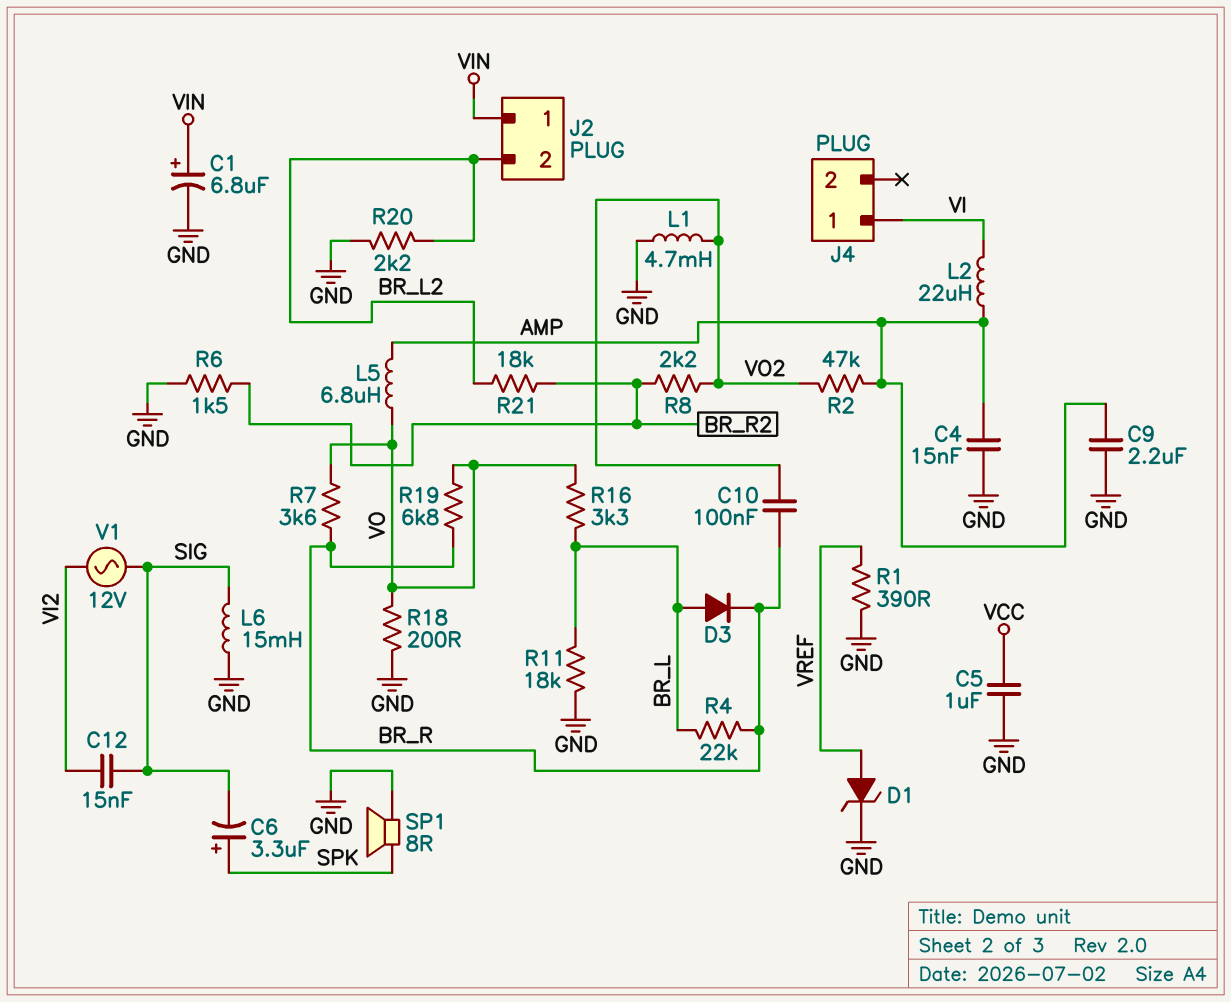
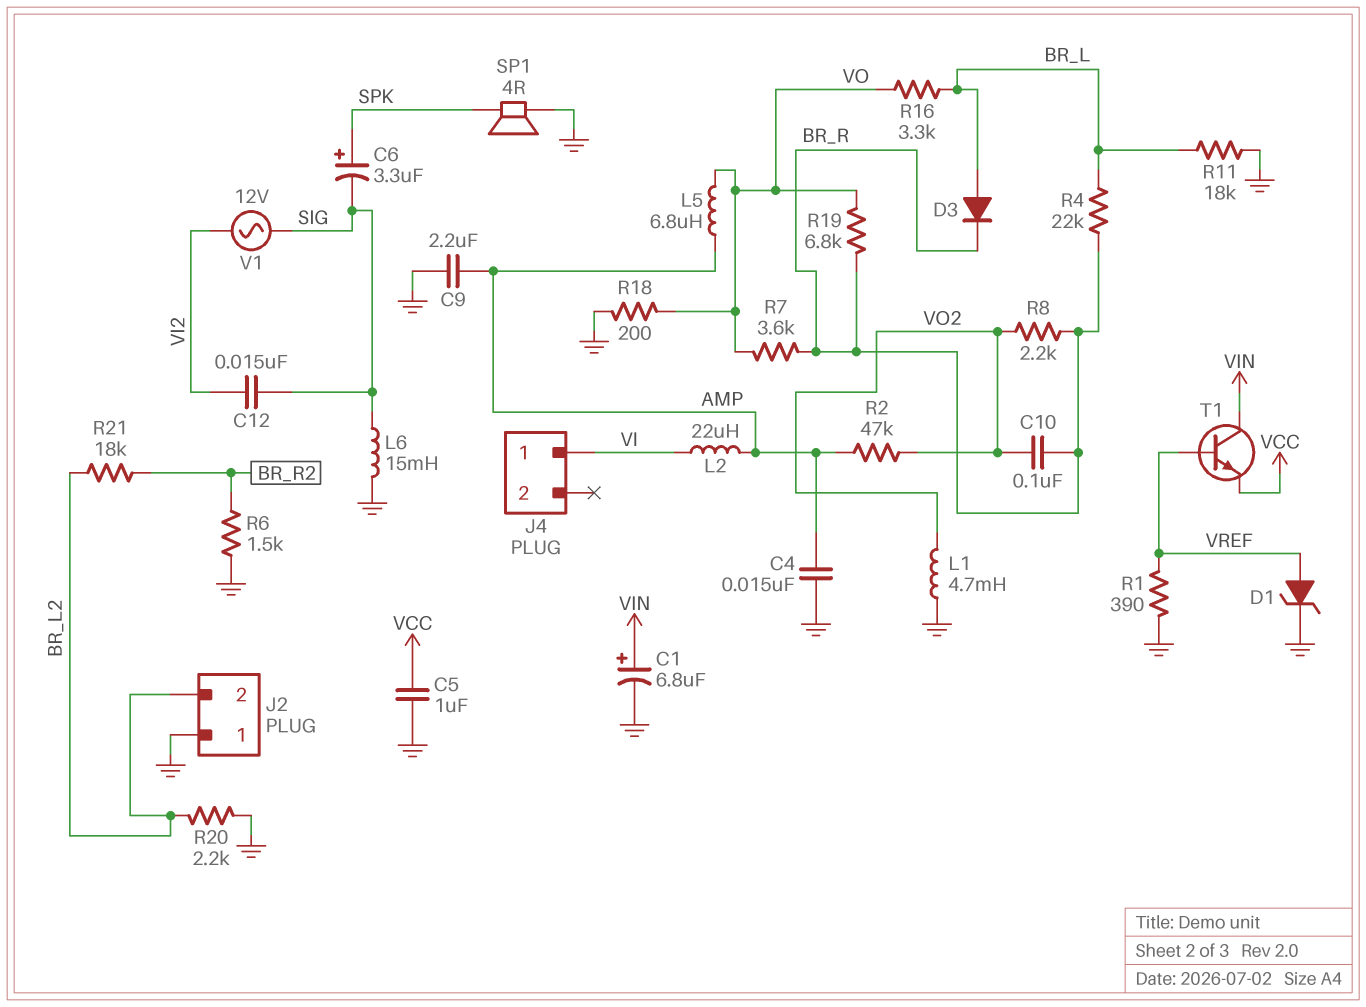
J2 pin 1: VIN -> GND
R8: 2.2k (BR_R2, VO2) -> 2.2k (BR_R, VO2)
SP1: speaker 8R (GND, SPK) -> speaker 4R (GND, SPK)
T1: none -> NPN (B VREF, C VIN, E VCC)

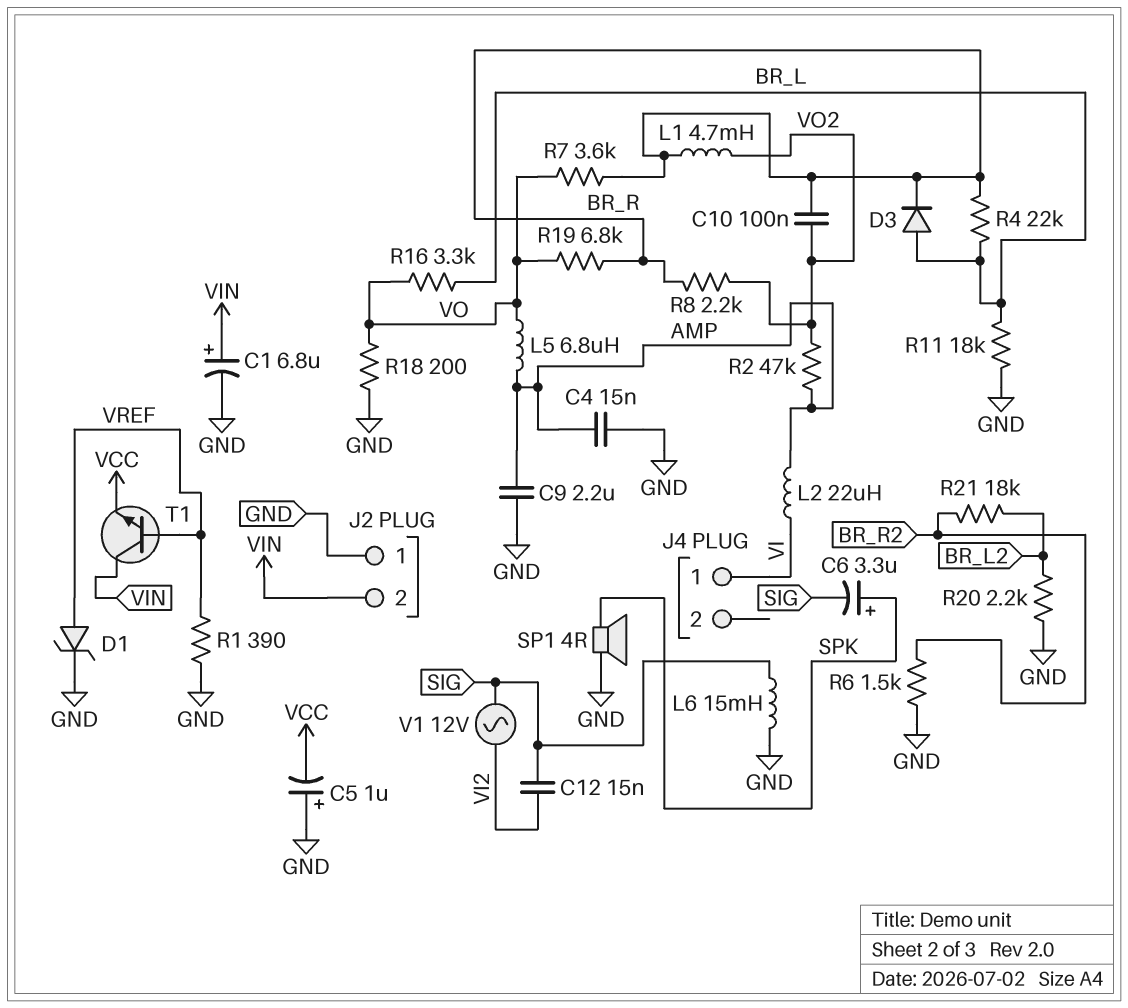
C5: 1uF (GND, VCC) -> 1uF (plus GND, minus VCC)
J2 pin 2: BR_L2 -> VIN
L1: 4.7mH (GND, VO2) -> 4.7mH (BR_R, VO2)

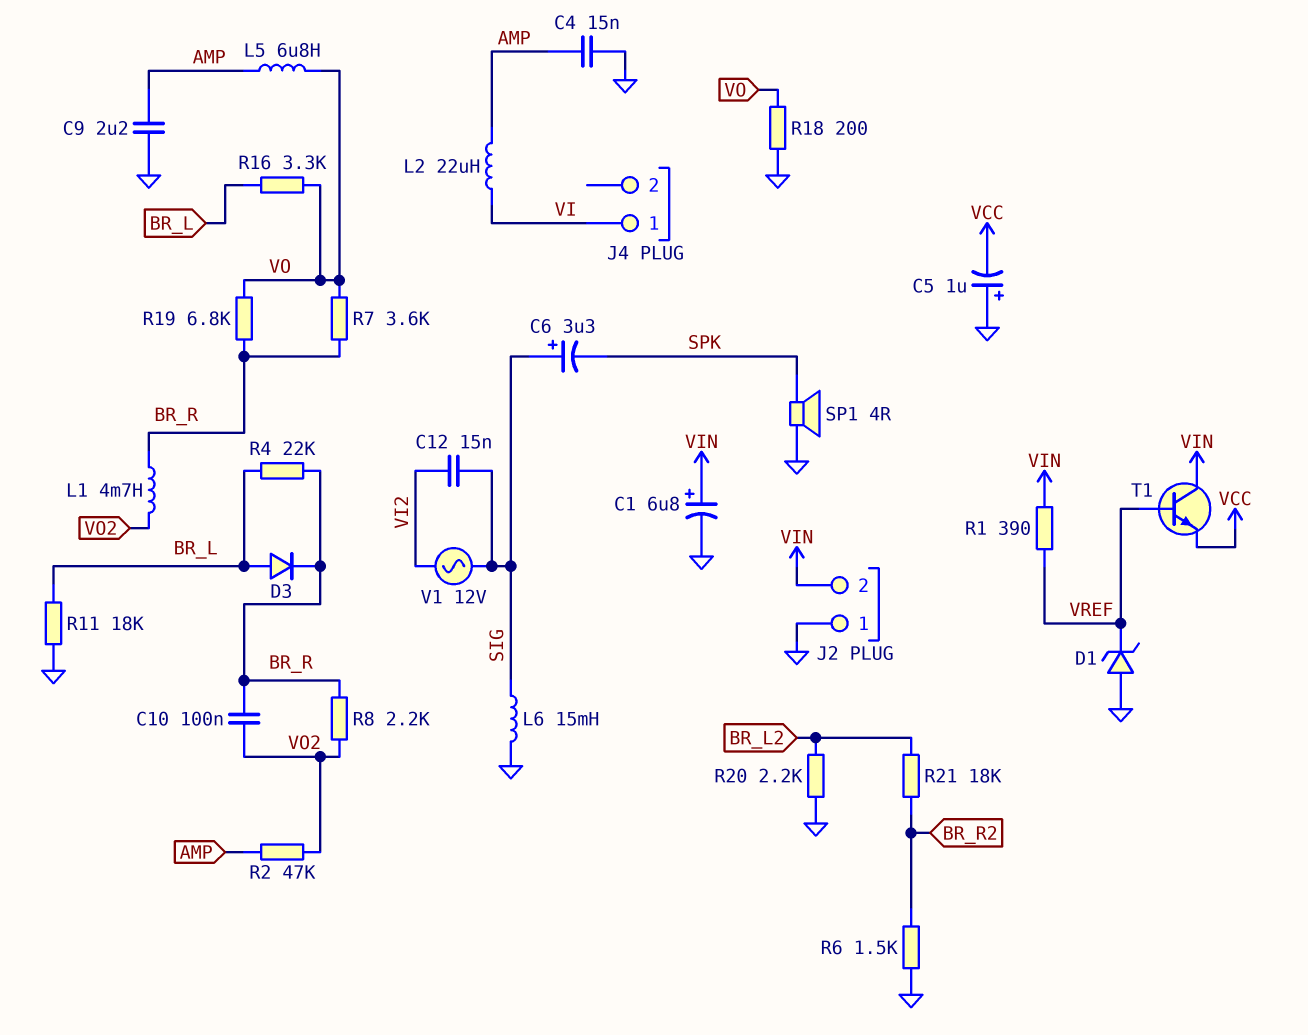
C6: 3.3uF (plus SPK, minus SIG) -> 3.3uF (plus SIG, minus SPK)
D1: zener (A VREF, K GND) -> zener (A GND, K VREF)
R1: 390 (GND, VREF) -> 390 (VIN, VREF)

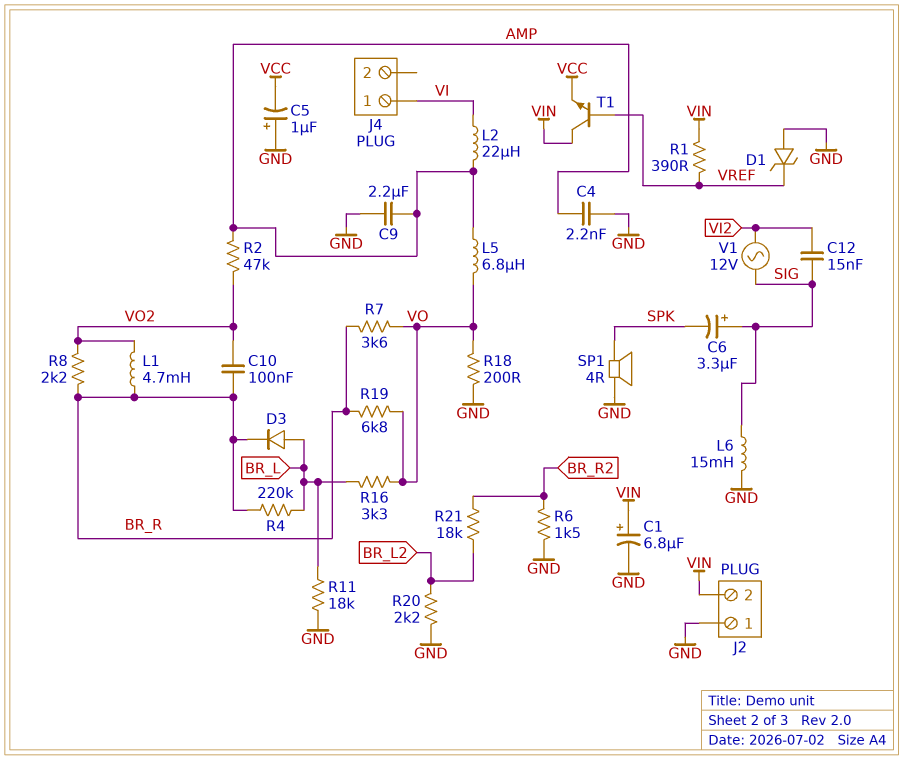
C4: 15nF (AMP, GND) -> 2.2nF (AMP, GND)
R4: 22k (BR_L, BR_R) -> 220k (BR_L, BR_R)

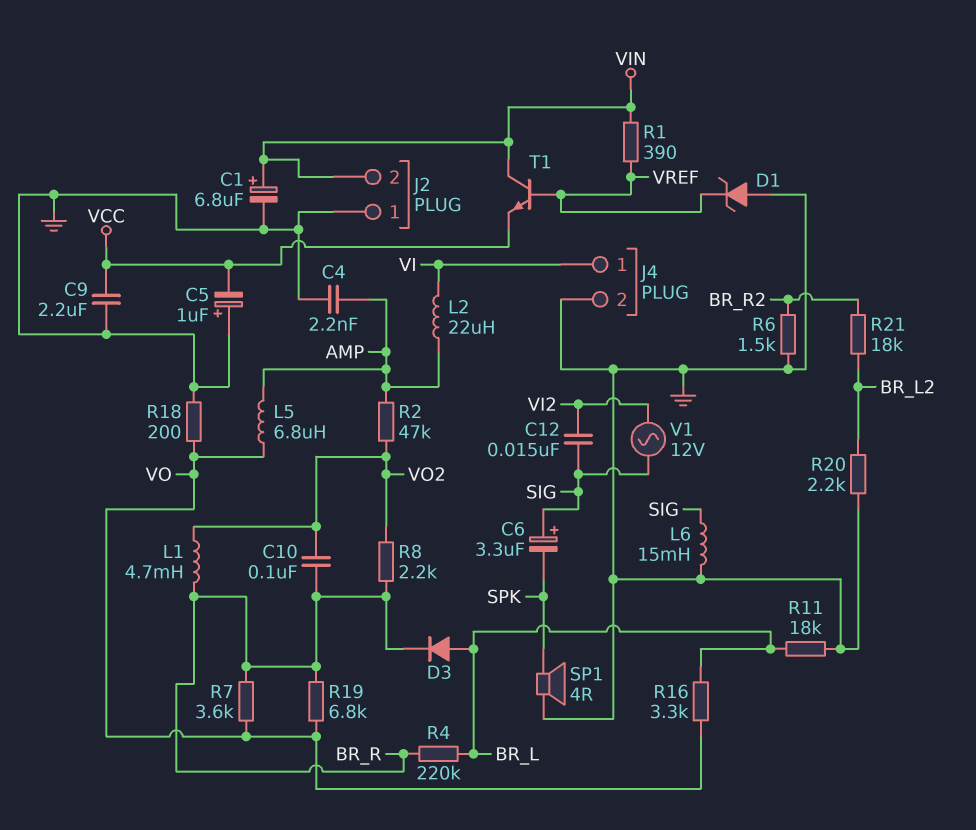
C9: 2.2uF (AMP, GND) -> 2.2uF (GND, VCC)
J4 pin 2: none -> GND

